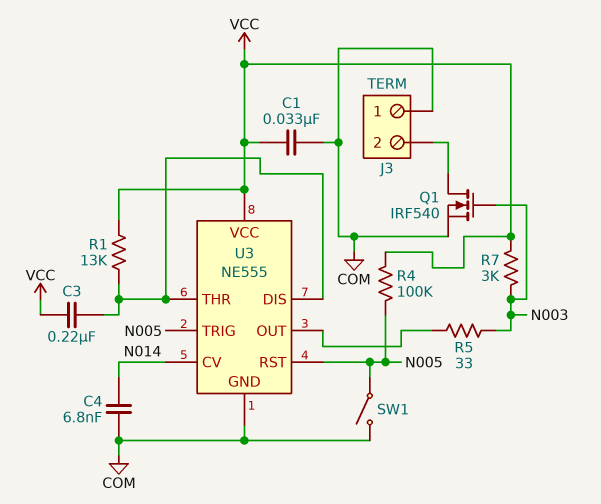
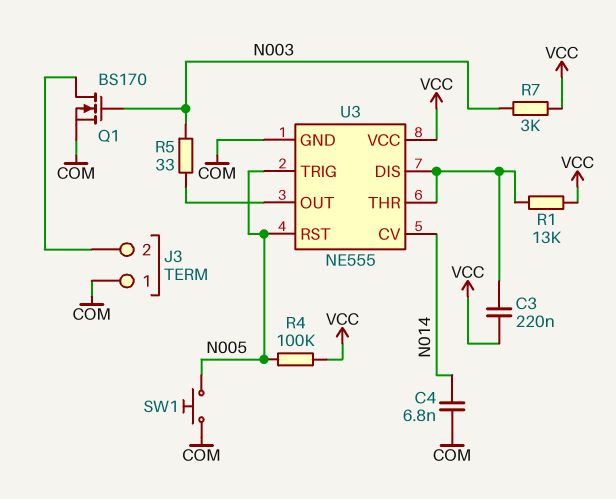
C1: 33nF (COM, VCC) -> none
Q1: NMOS IRF540 (G N003, D J3/2, S COM) -> NMOS BS170 (G N003, D J3/2, S COM)
SW1: switch (COM, N005) -> button (COM, N005)

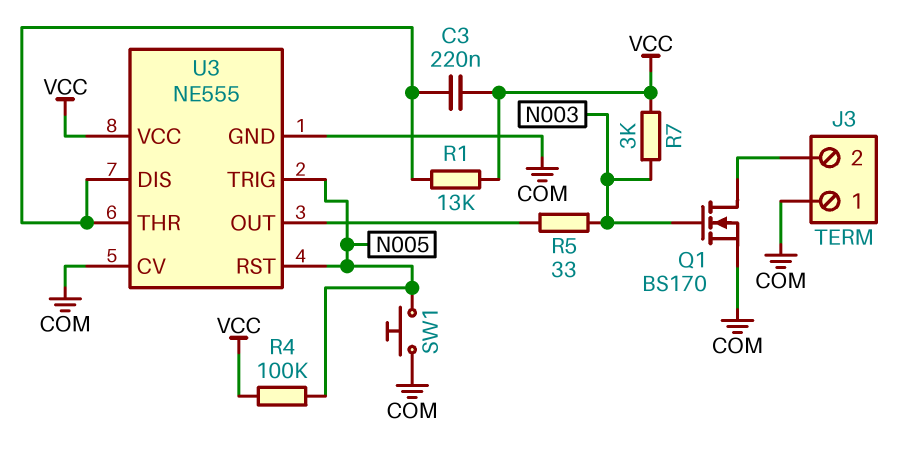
C4: 6.8nF (COM, N014) -> none
U3 pin CV: N014 -> COM

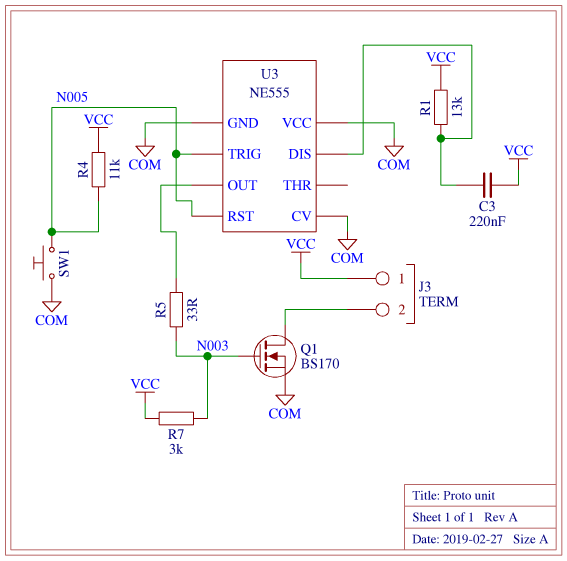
J3 pin 1: COM -> VCC
R4: 100k (N005, VCC) -> 11k (N005, VCC)
U3 pin THR: U3/DIS -> none
U3 pin VCC: VCC -> COM

